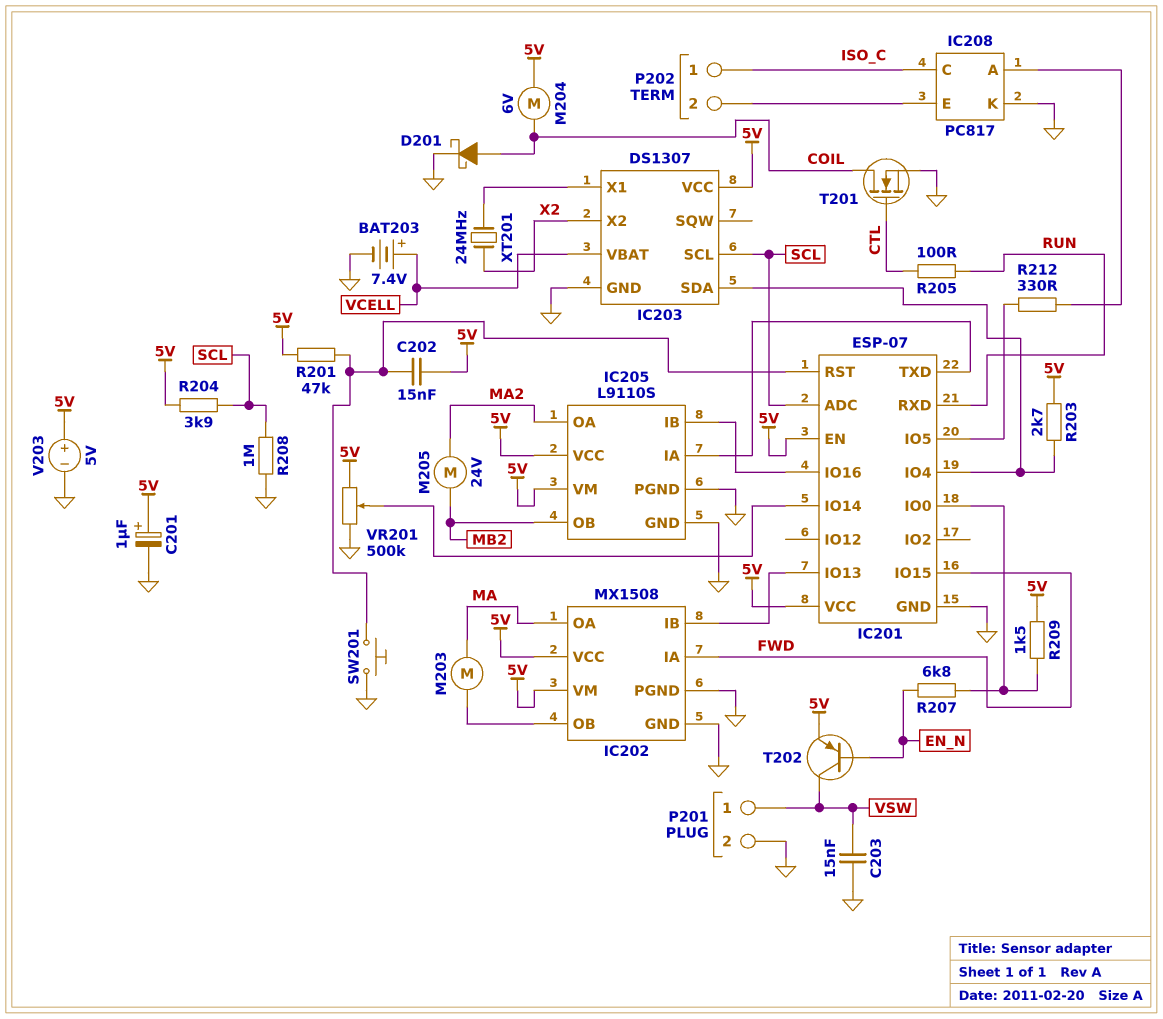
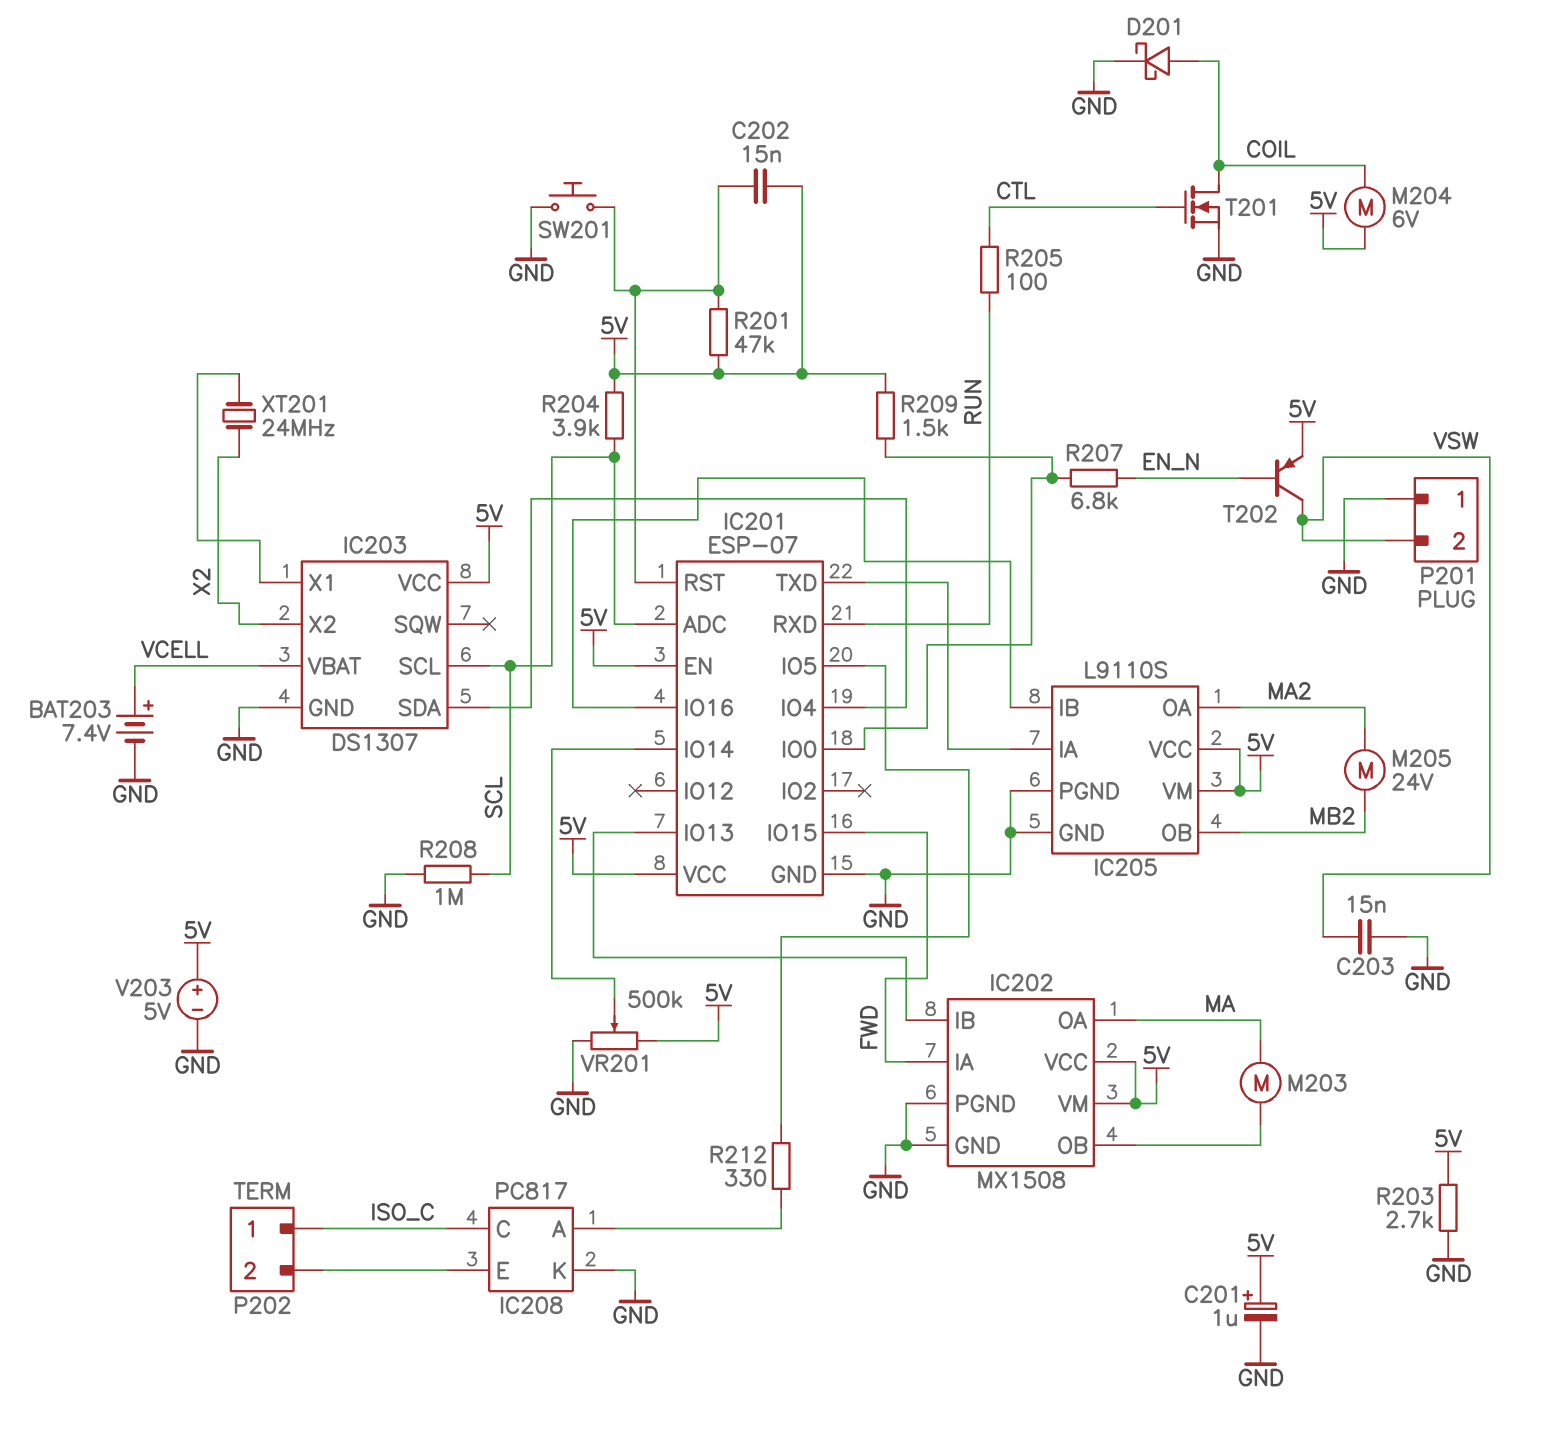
P201 pin 1: VSW -> GND
P201 pin 2: GND -> VSW
R203: 2.7k (5V, IC201/IO4) -> 2.7k (5V, GND)

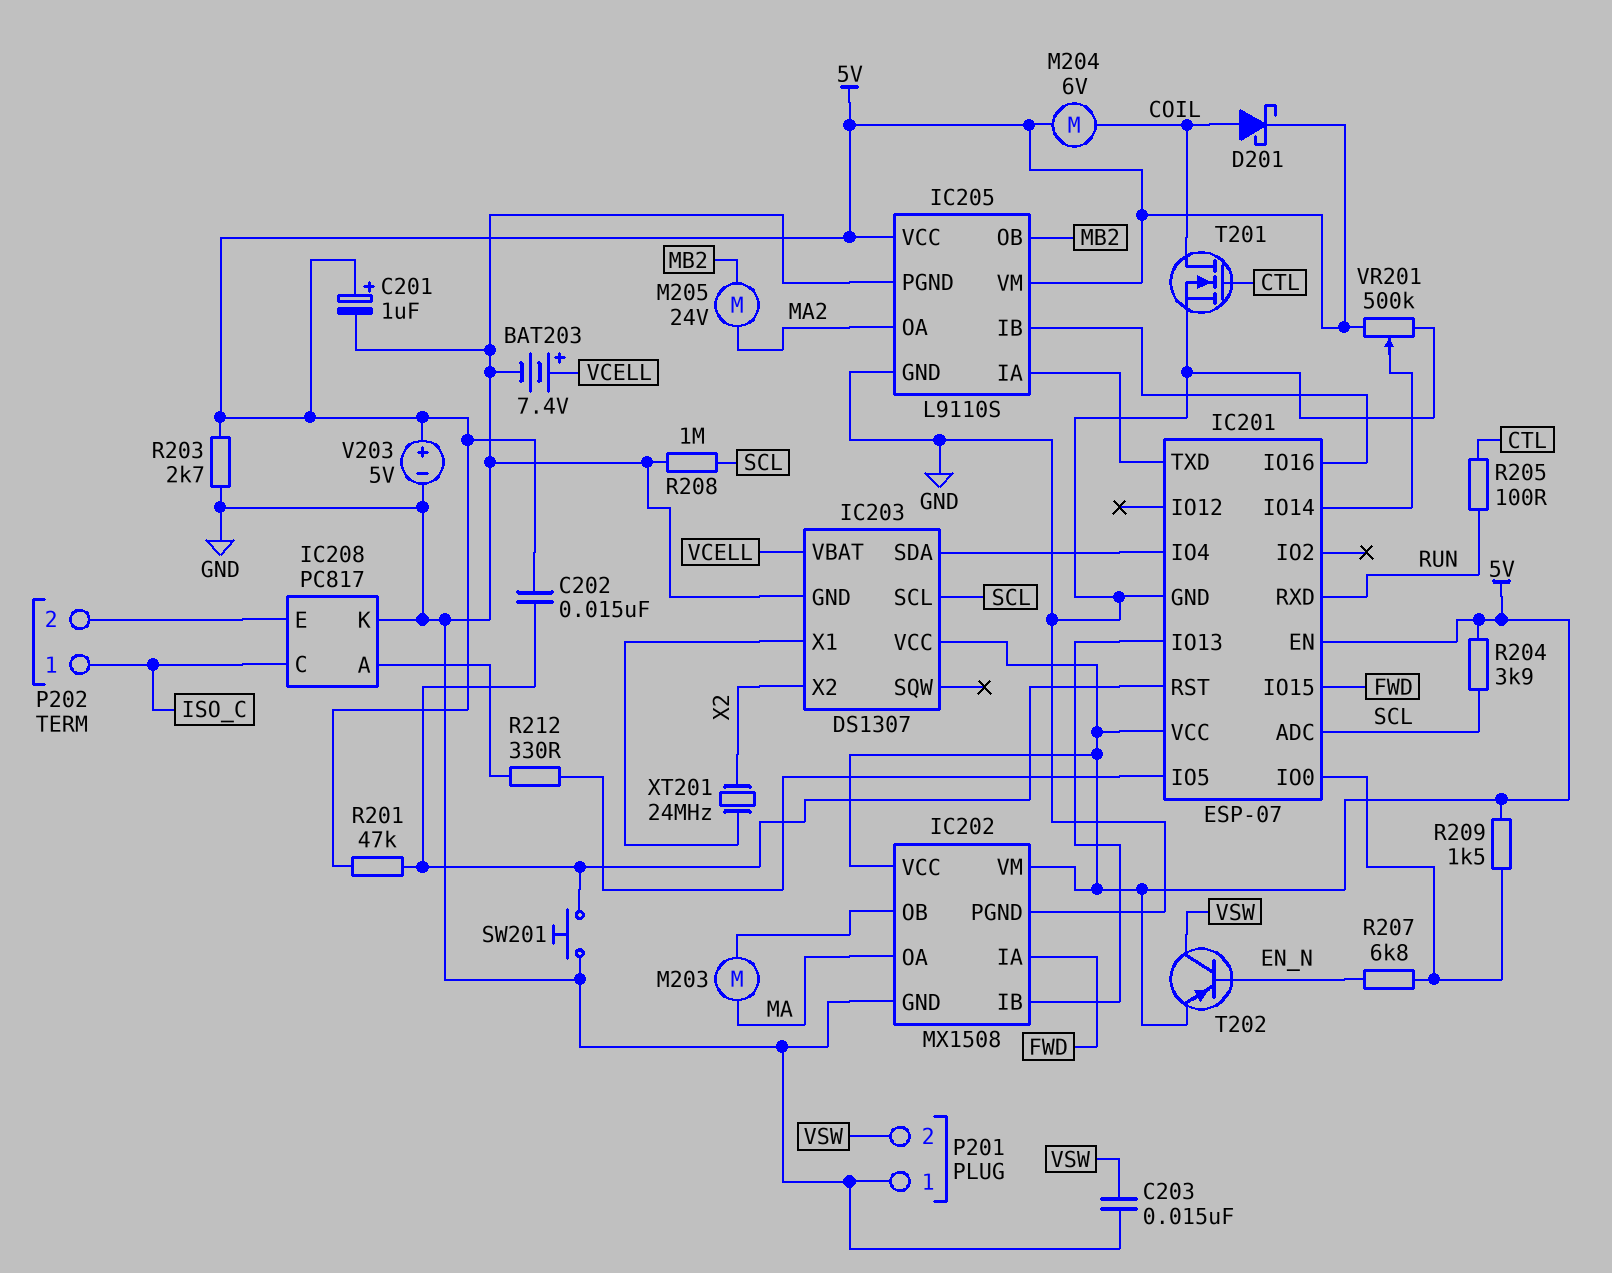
D201: schottky (A COIL, K GND) -> schottky (A COIL, K 5V)

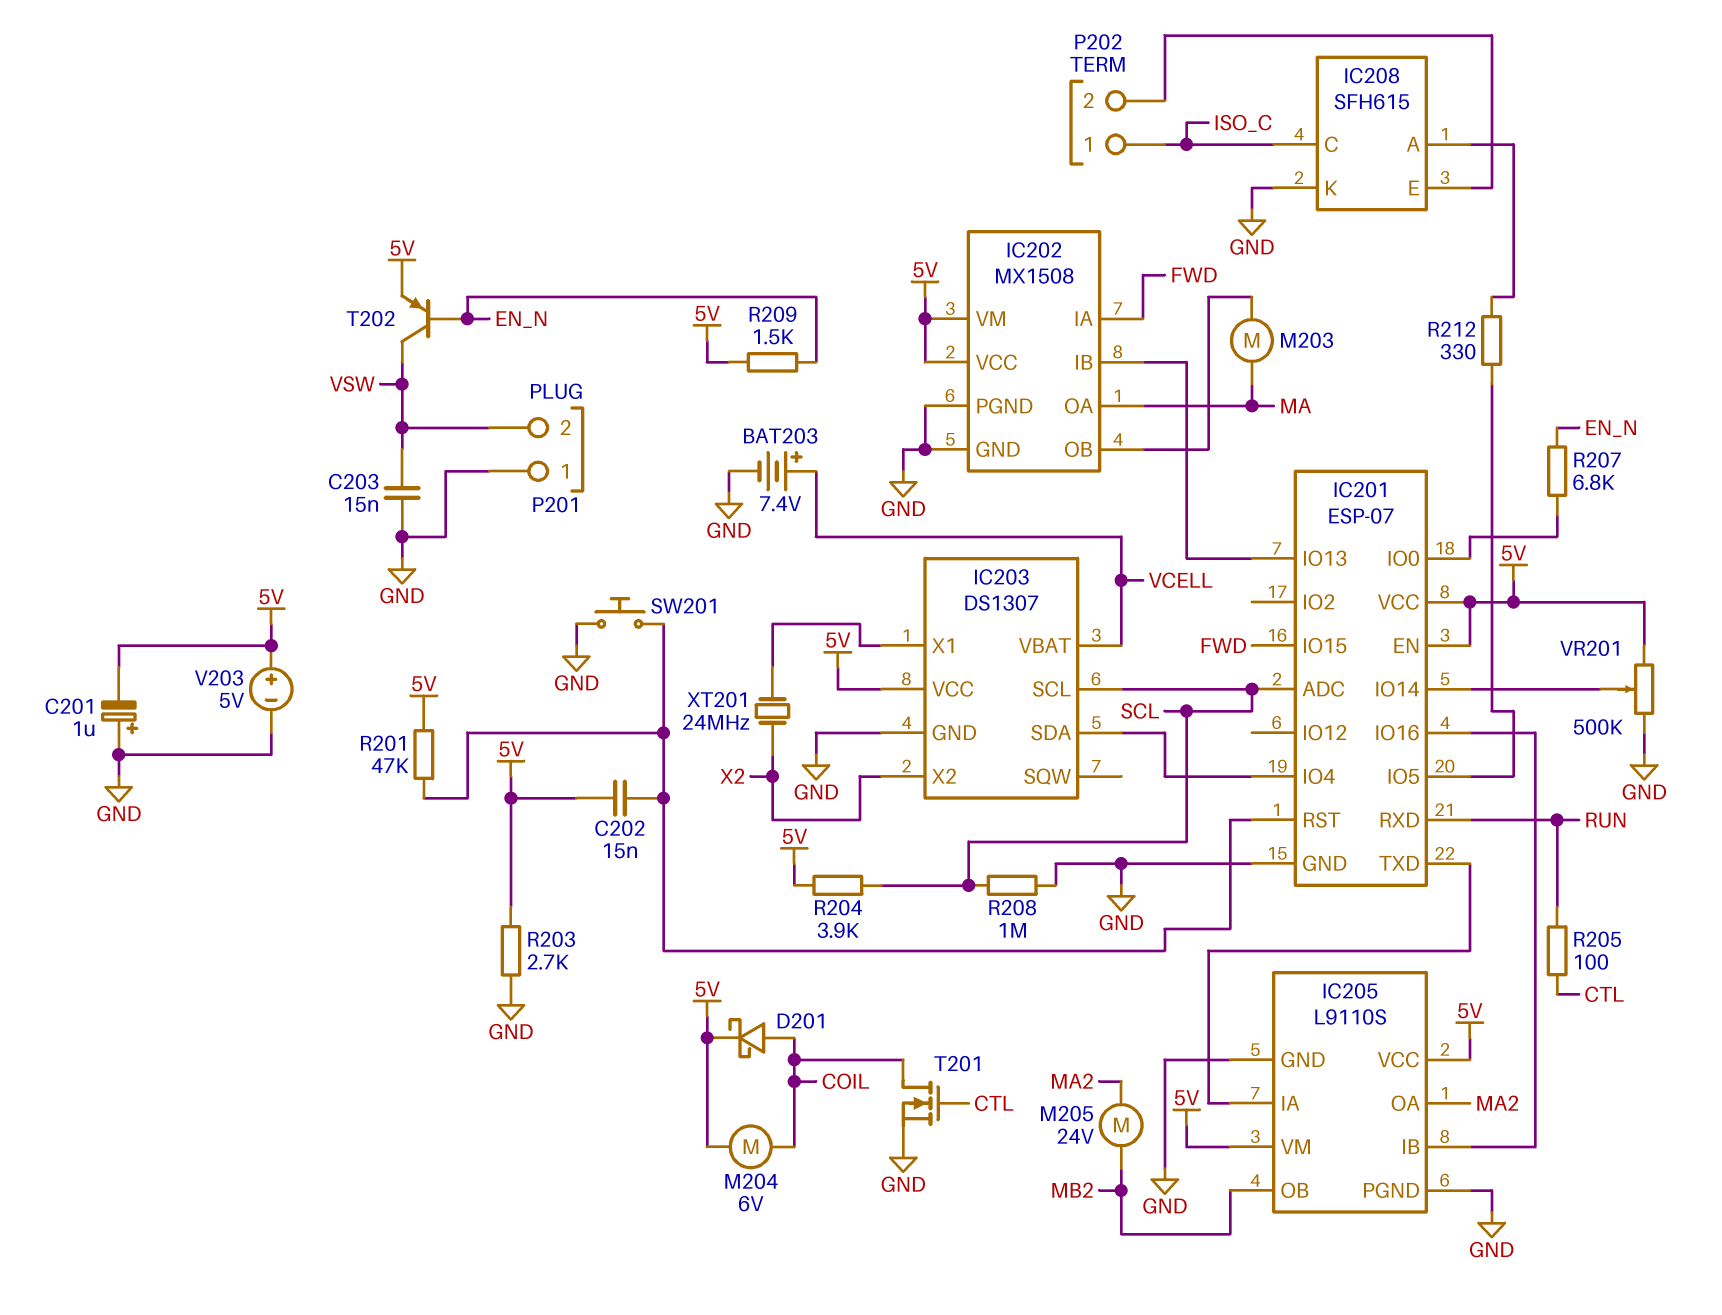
C201: 1uF (plus 5V, minus GND) -> 1uF (plus GND, minus 5V)
IC208: PC817 -> SFH615
R209: 1.5k (5V, IC201/IO0) -> 1.5k (5V, EN_N)

